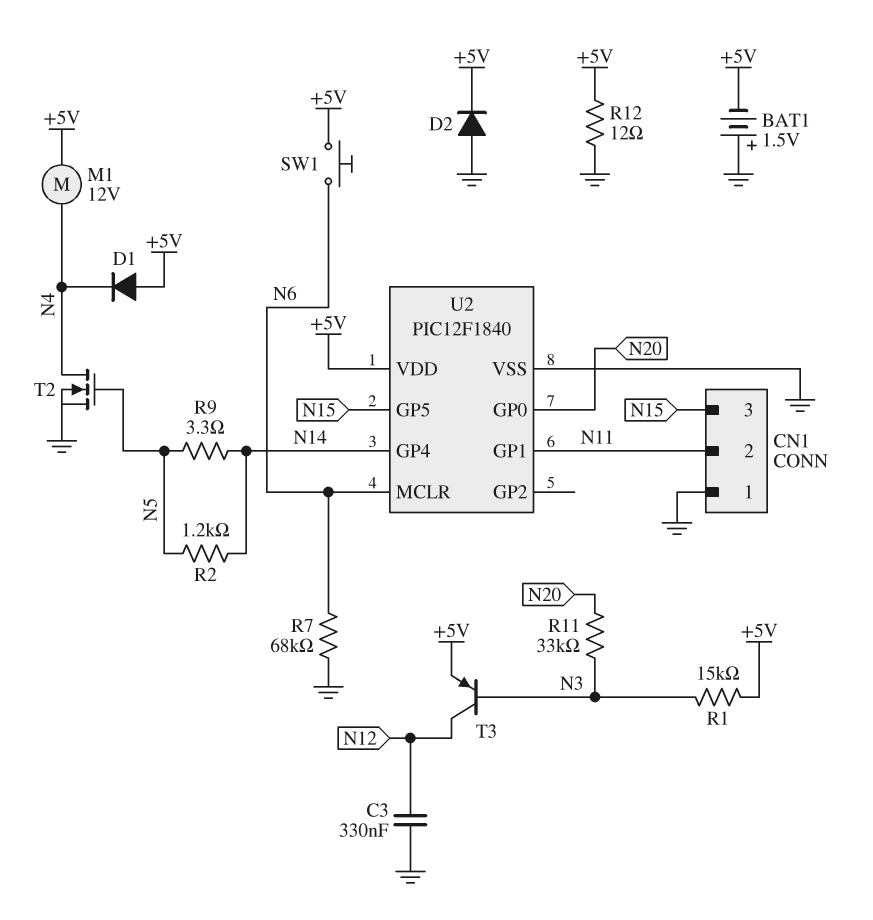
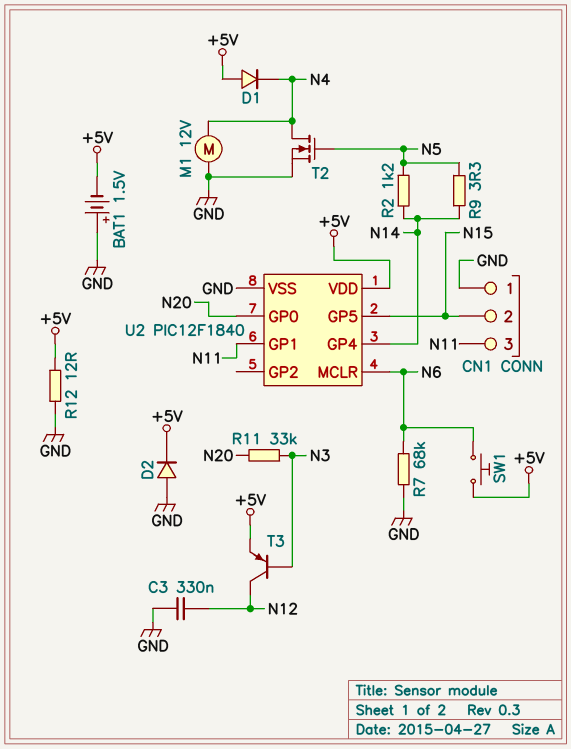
CN1 pin 2: N11 -> N15
CN1 pin 3: N15 -> N11
M1: motor 12V (+5V, N4) -> motor 12V (GND, N4)
R1: 15k (+5V, N3) -> none

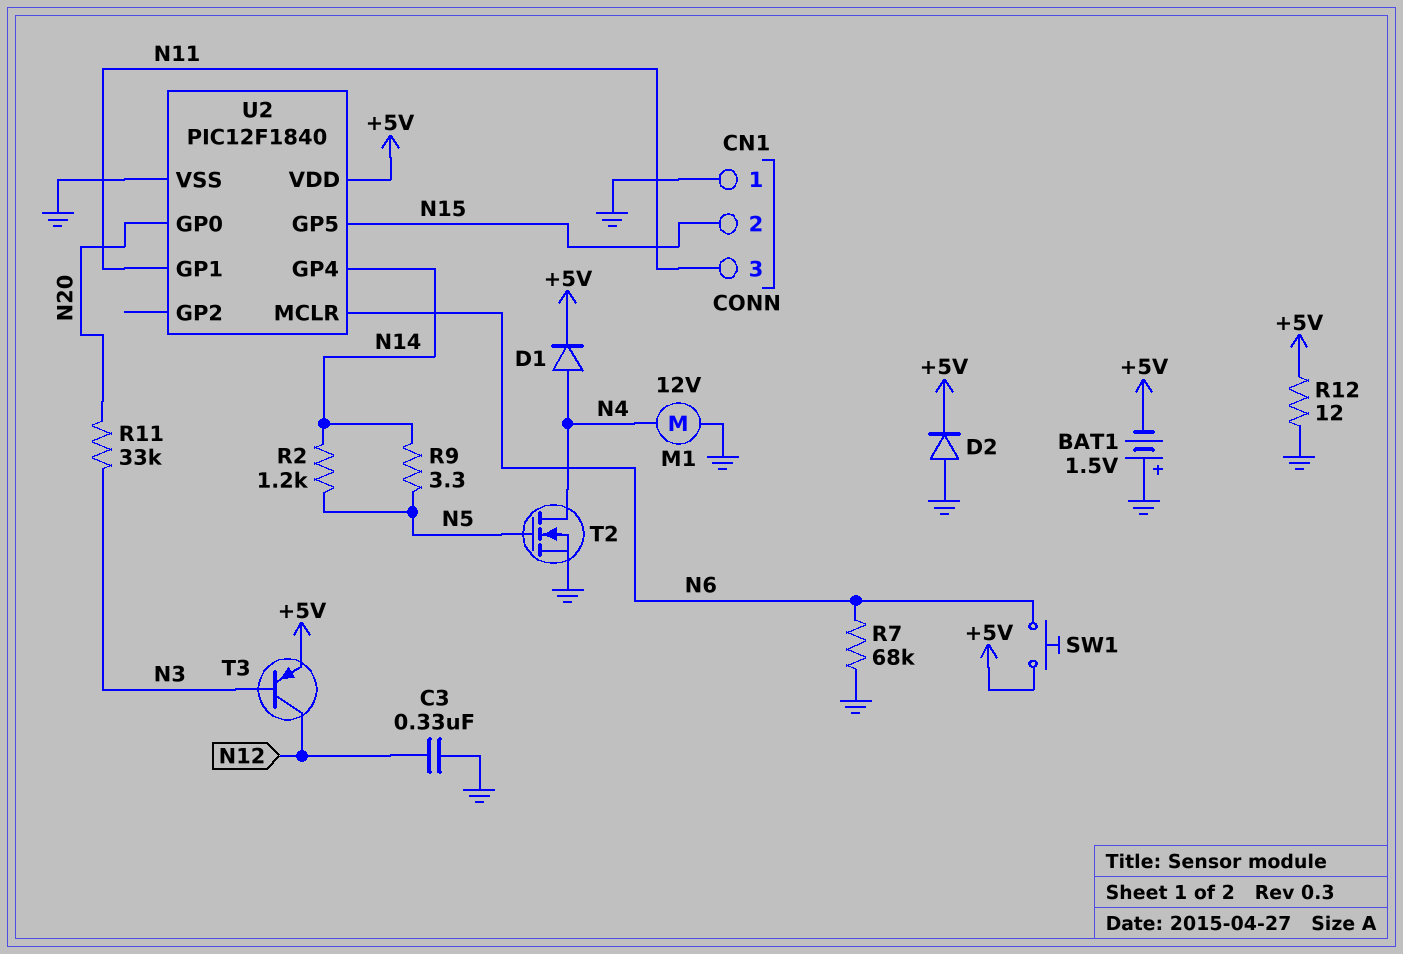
D1: diode (A +5V, K N4) -> diode (A N4, K +5V)

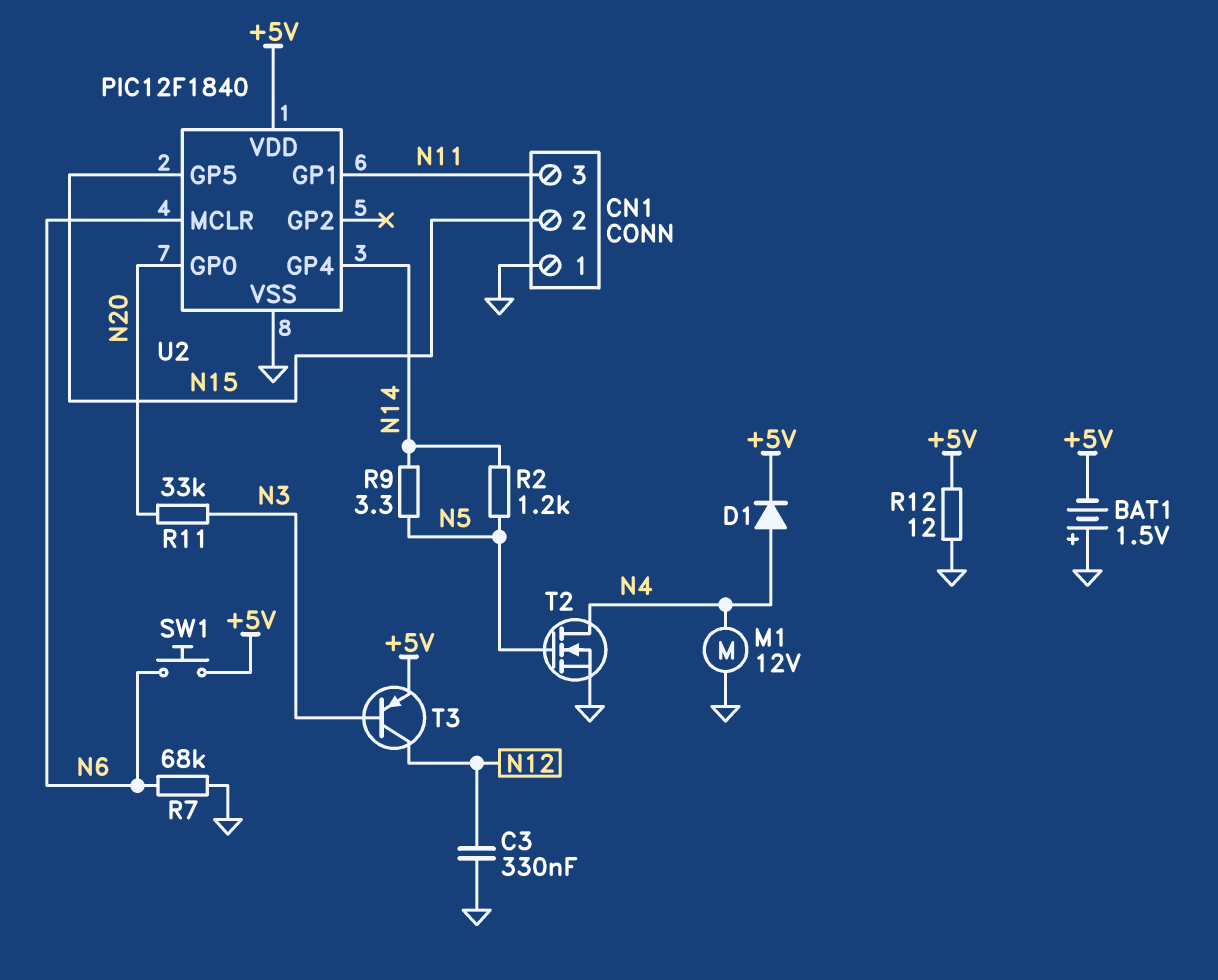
D2: diode (A GND, K +5V) -> none

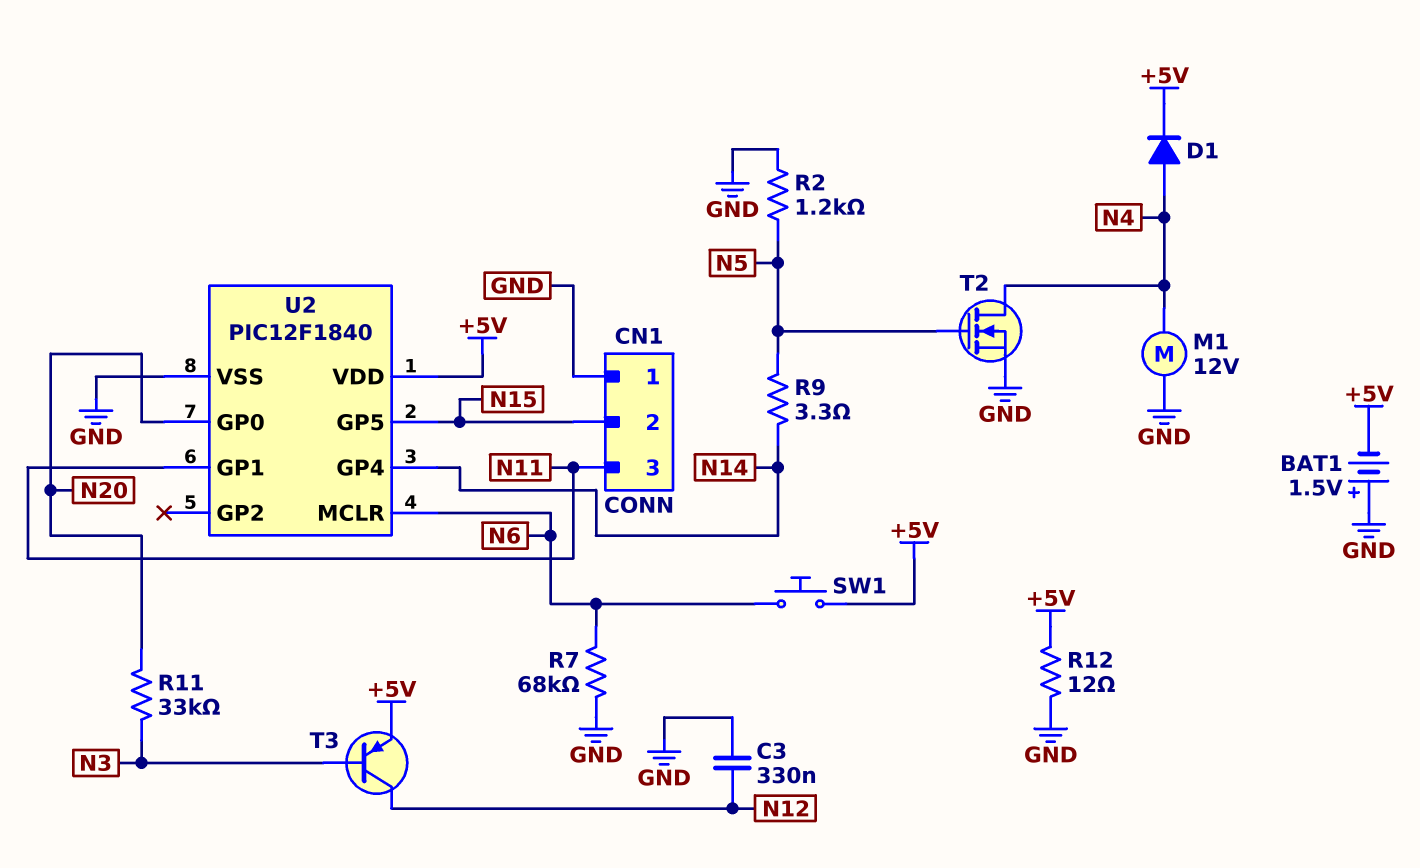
R2: 1.2k (N5, N14) -> 1.2k (GND, N5)

